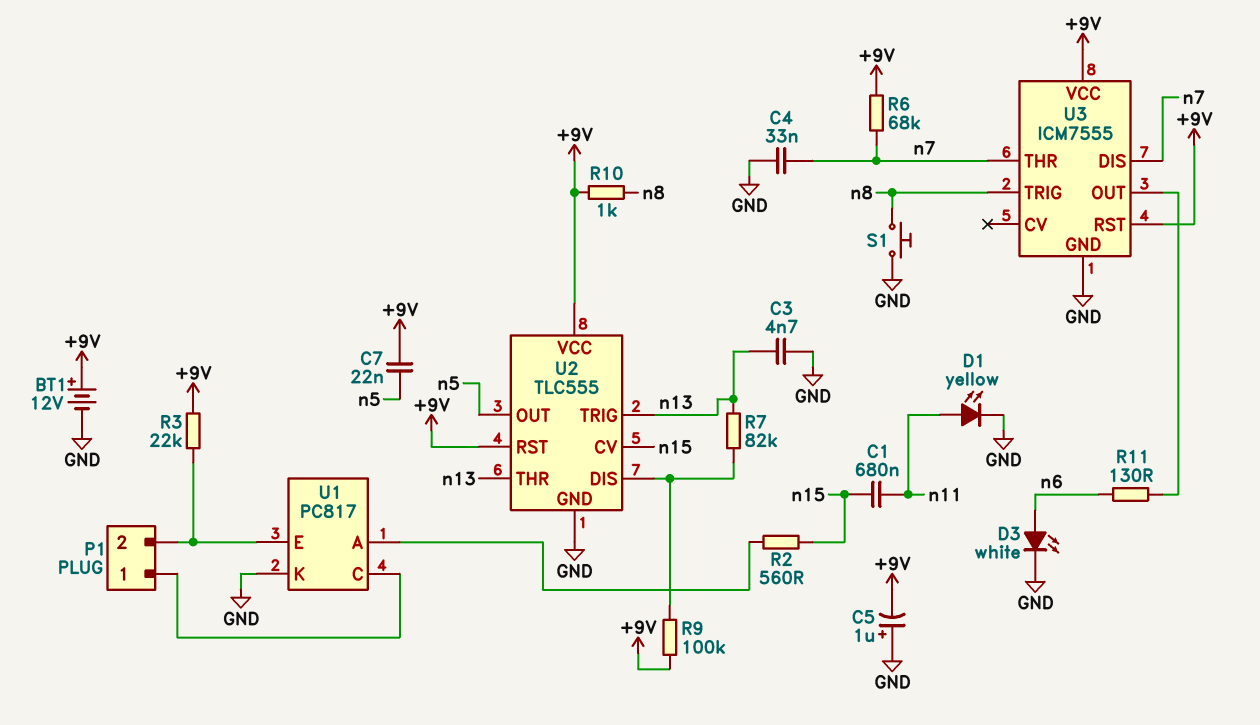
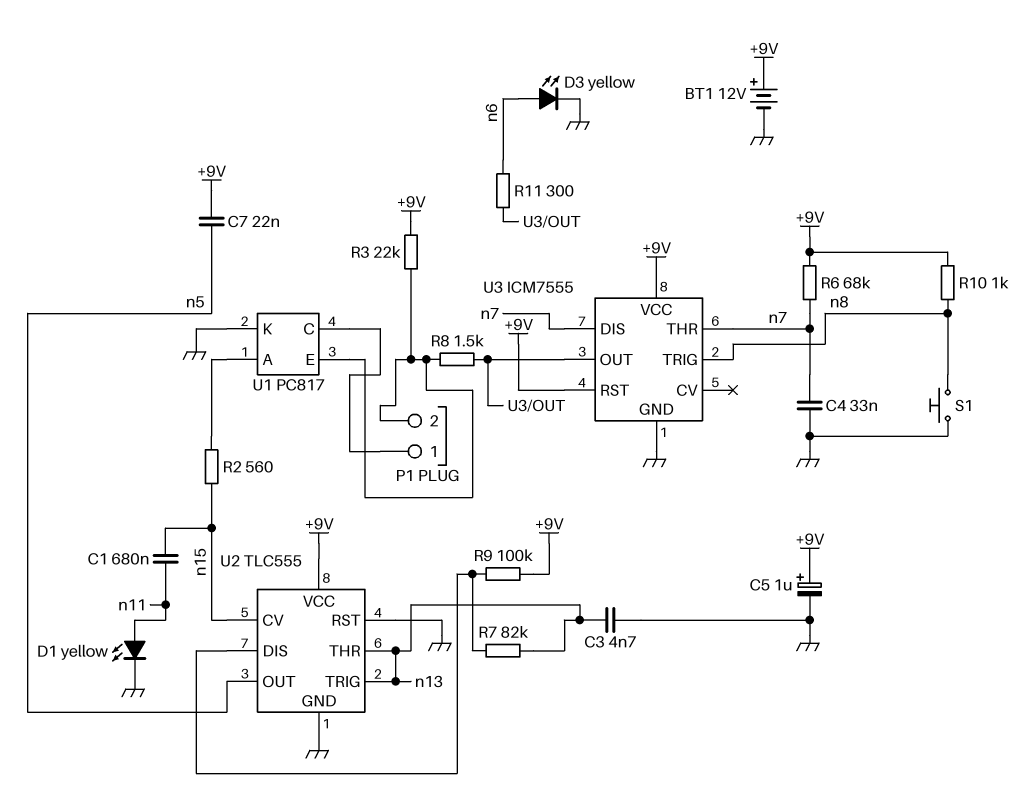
C5: 1uF (plus GND, minus +9V) -> 1uF (plus +9V, minus GND)
D3: LED white (A n6, K GND) -> LED yellow (A n6, K GND)
R8: none -> 1.5k (P1/2, U3/OUT)
R11: 130 (U3/OUT, n6) -> 300 (U3/OUT, n6)
U2 pin RST: +9V -> GND

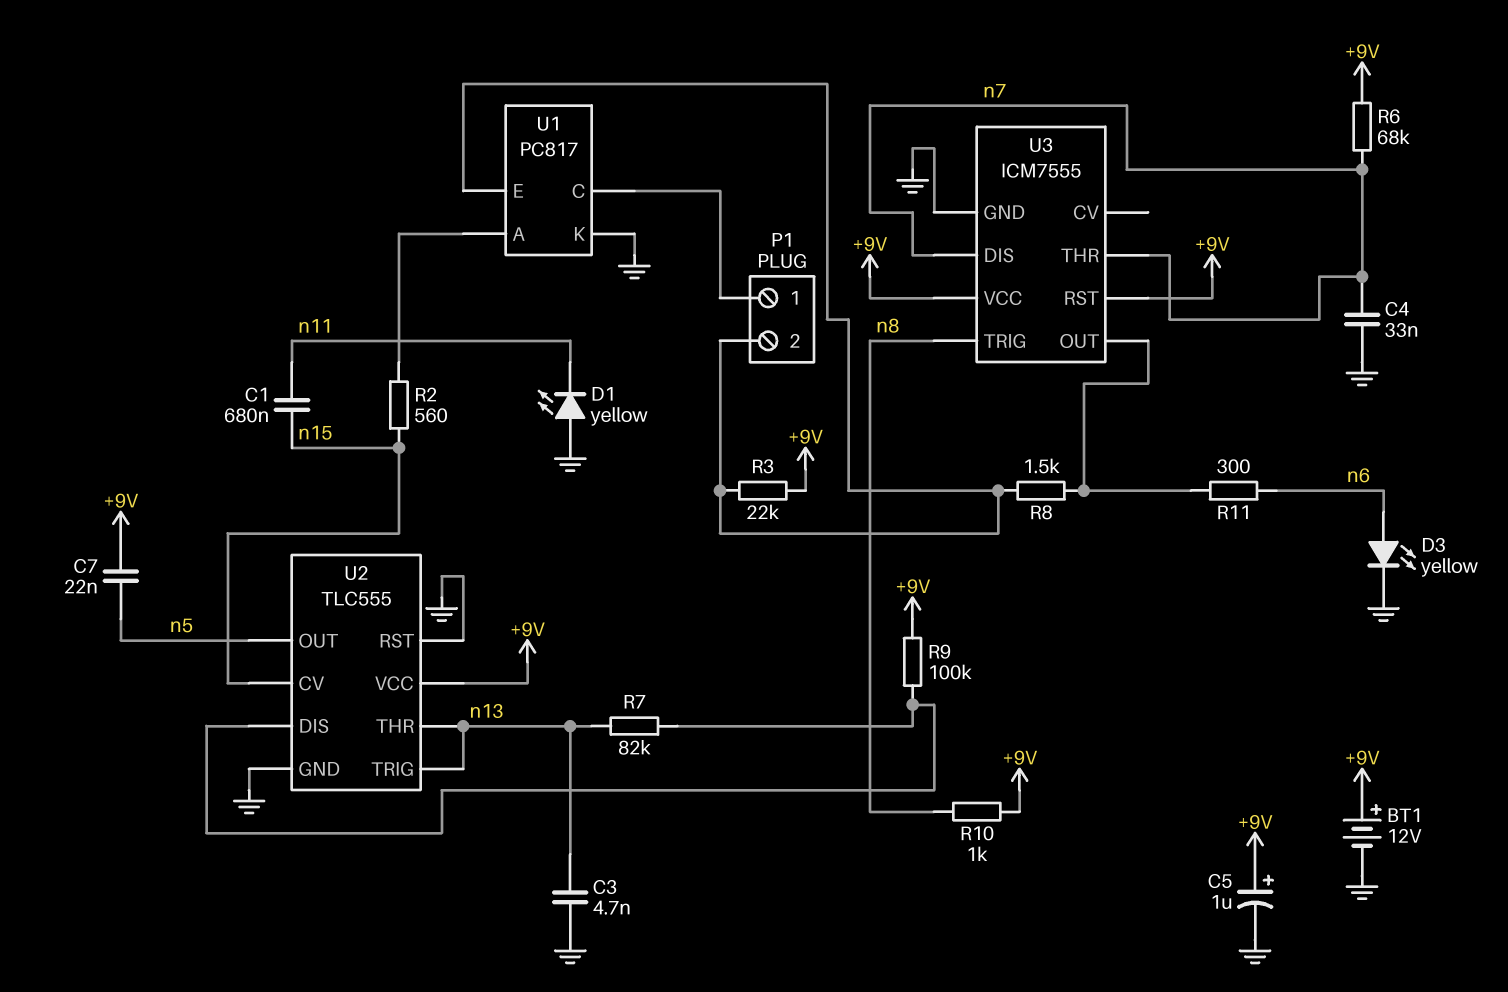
D1: LED yellow (A n11, K GND) -> LED yellow (A GND, K n11)
S1: button (GND, n8) -> none

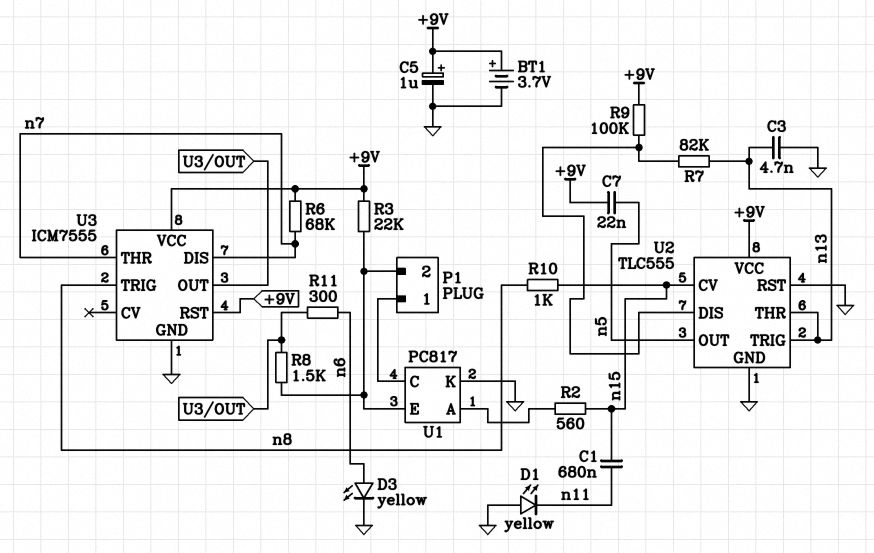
BT1: 12V (plus +9V, minus GND) -> 3.7V (plus +9V, minus GND)
C4: 33nF (GND, n7) -> none
R10: 1k (+9V, n8) -> 1k (n8, n15)

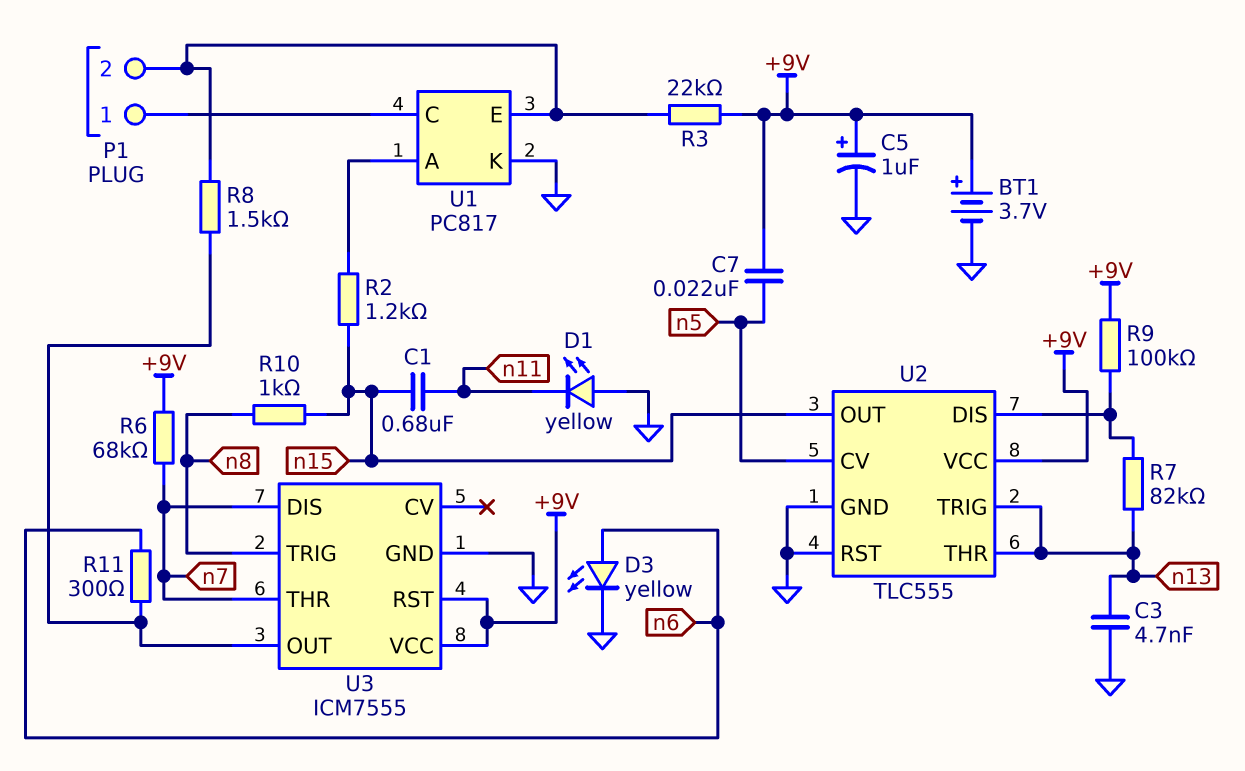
R2: 560 (U1/A, n15) -> 1.2k (U1/A, n15)
U2 pin CV: n15 -> n5
U2 pin OUT: n5 -> n15

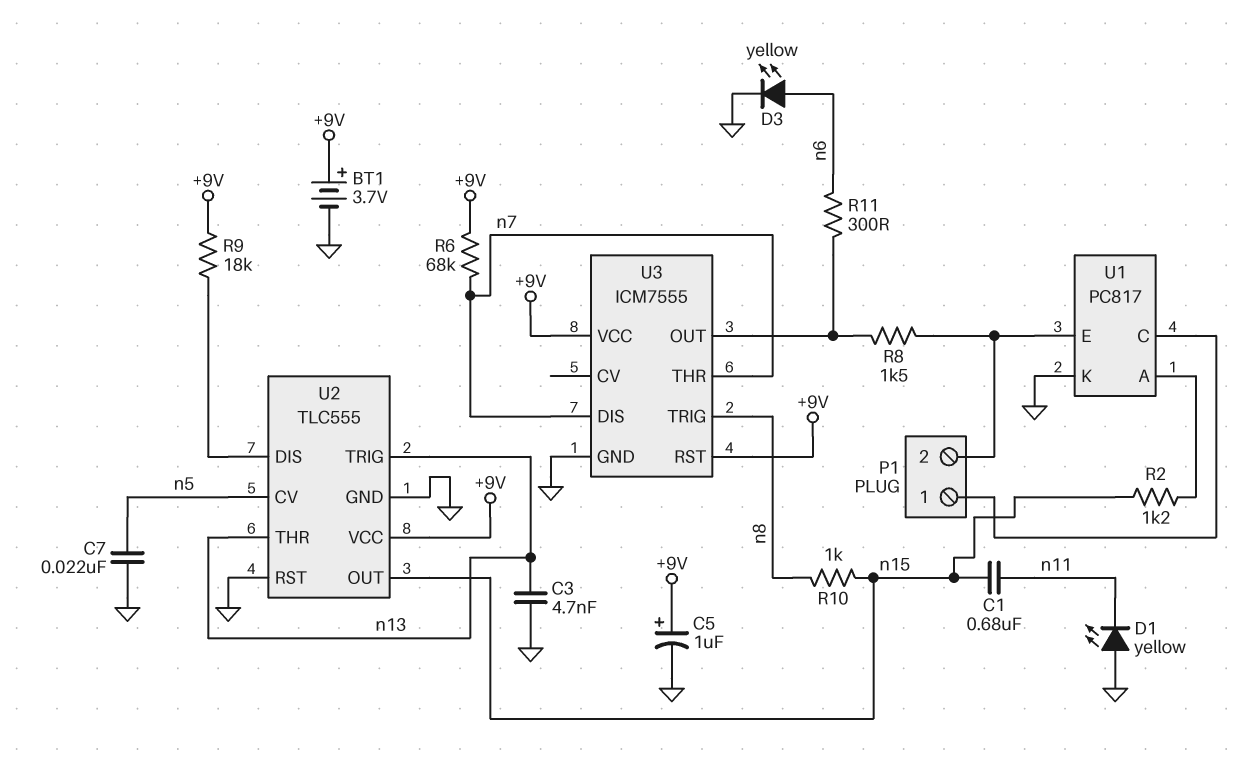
C7: 22nF (+9V, n5) -> 22nF (GND, n5)
R3: 22k (+9V, P1/2) -> none
R7: 82k (U2/DIS, n13) -> none
R9: 100k (+9V, U2/DIS) -> 18k (+9V, U2/DIS)

